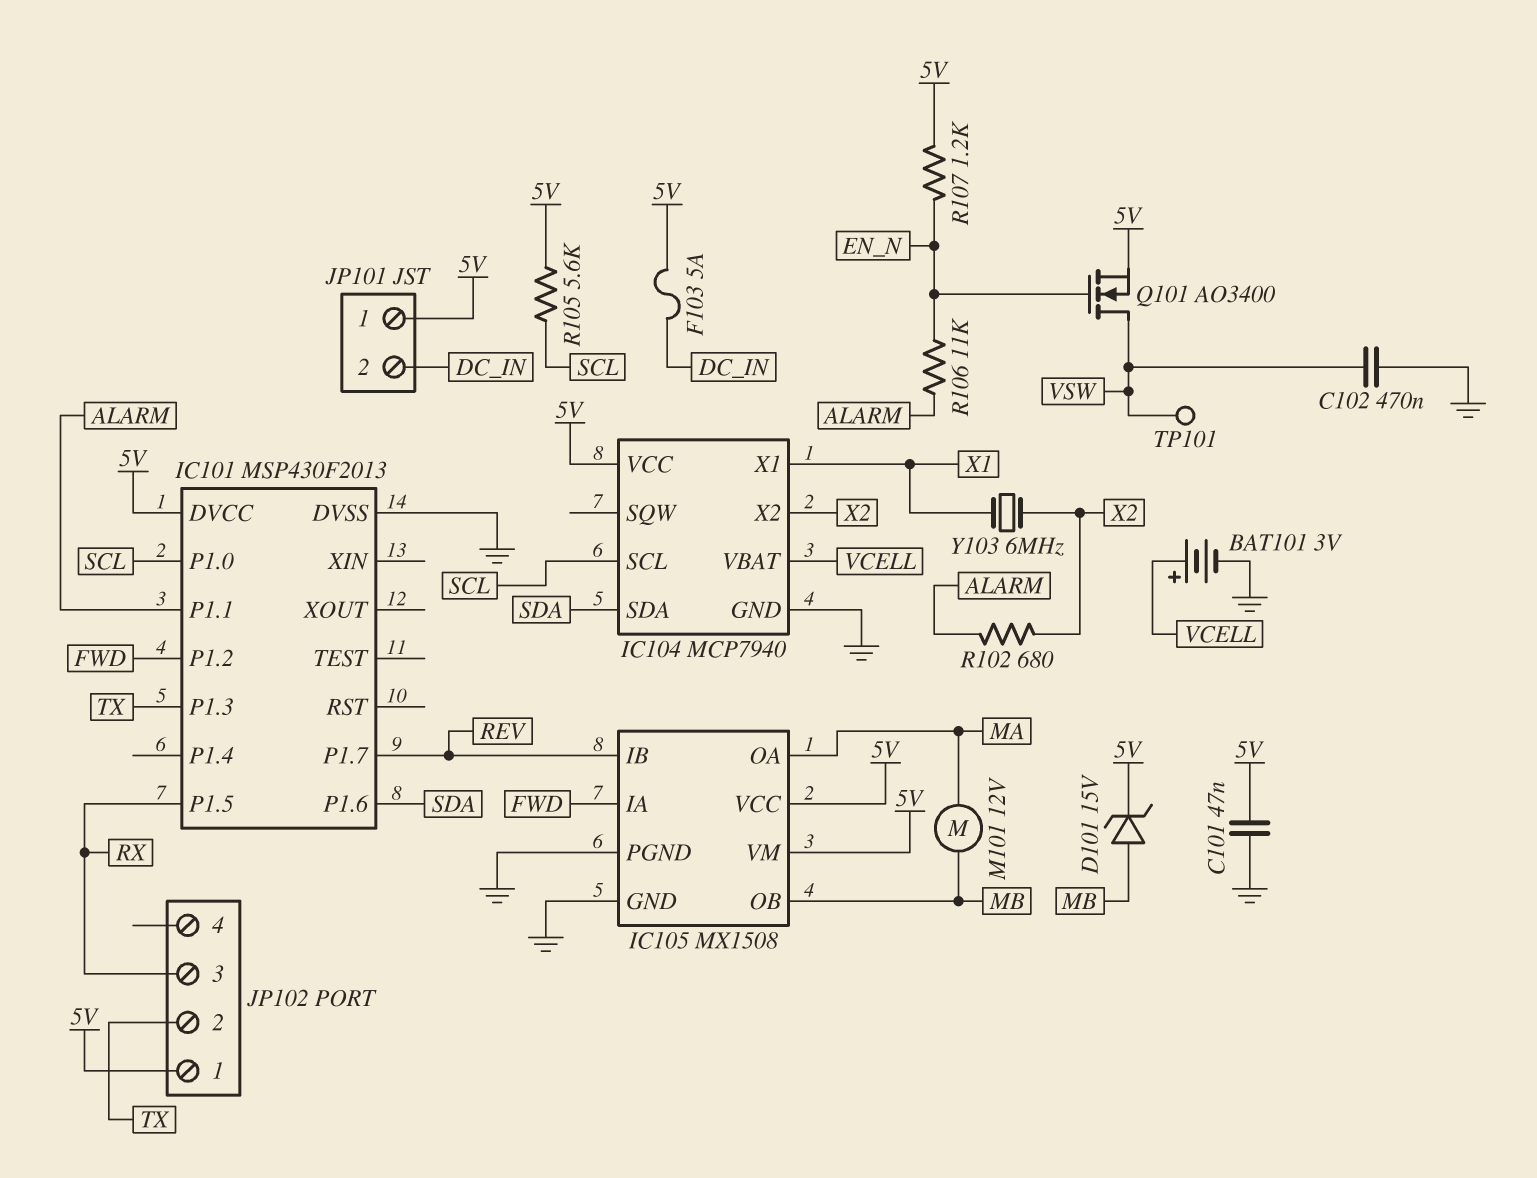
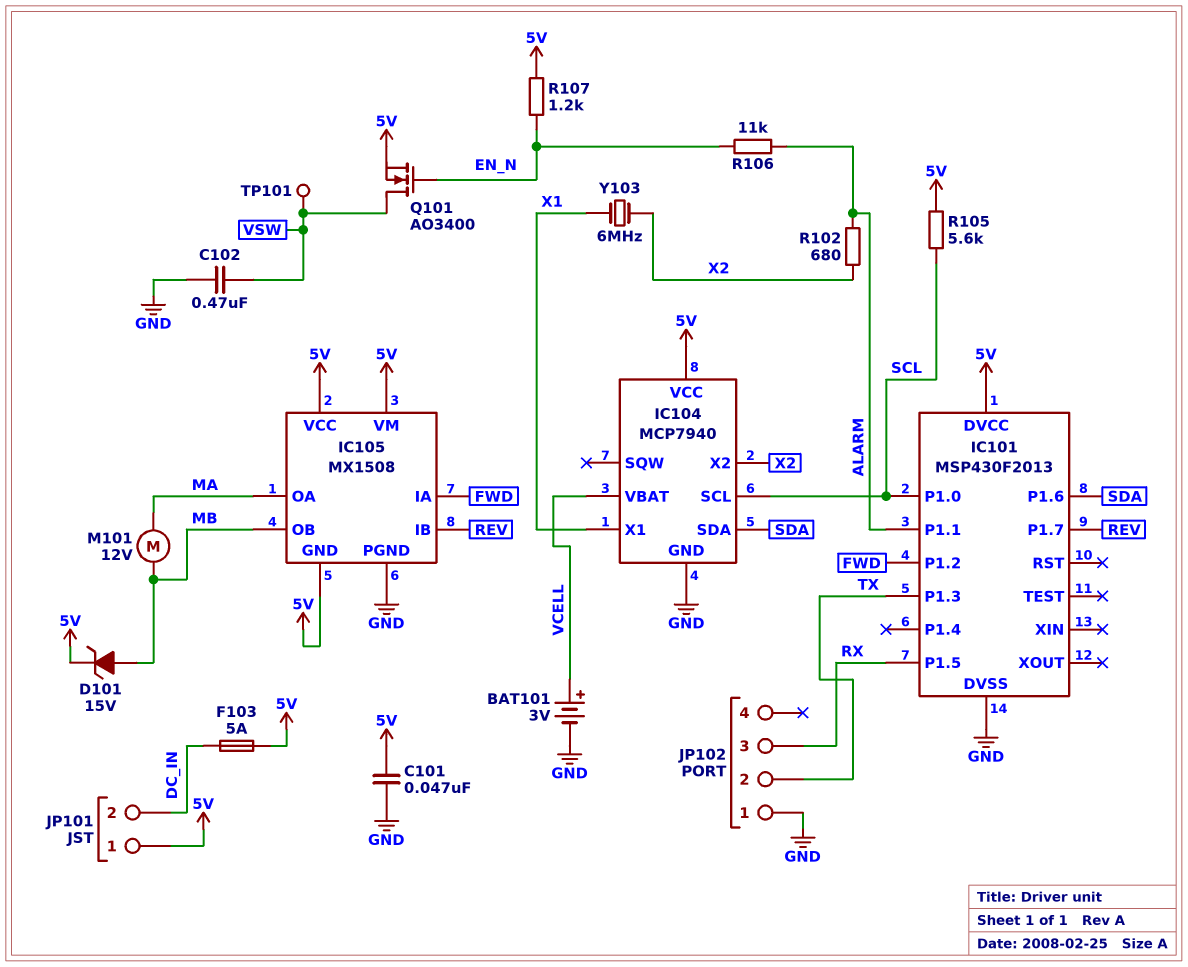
IC105 pin GND: GND -> 5V
JP102 pin 1: 5V -> GND

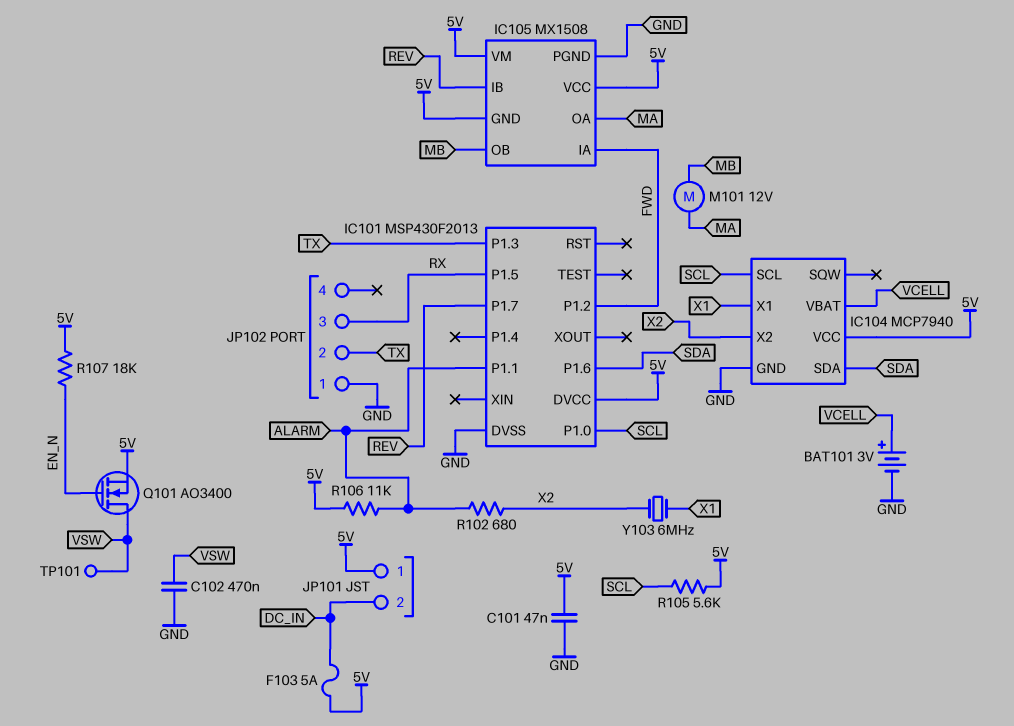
D101: zener 15V (A MB, K 5V) -> none
R106: 11k (ALARM, EN_N) -> 11k (5V, ALARM)
R107: 1.2k (5V, EN_N) -> 18k (5V, EN_N)

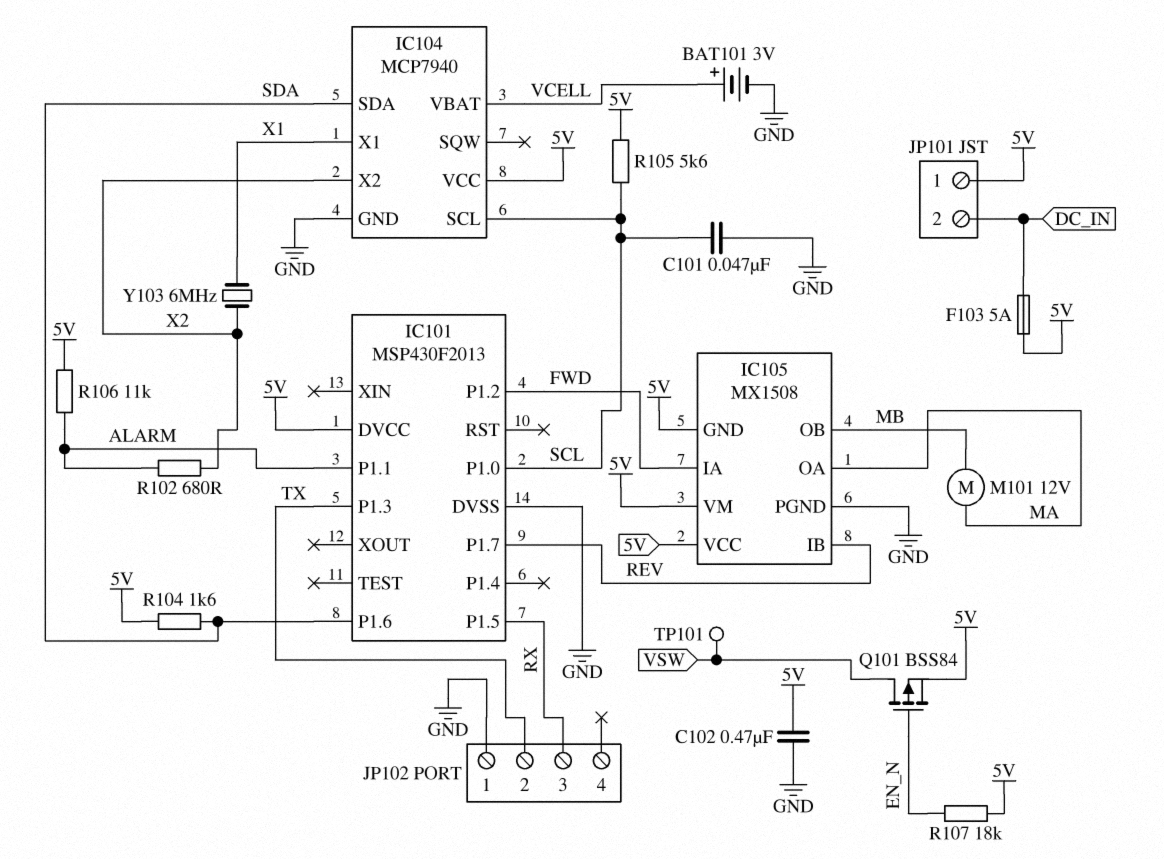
C101: 47nF (5V, GND) -> 47nF (GND, SCL)
C102: 470nF (GND, VSW) -> 470nF (5V, GND)
Q101: NMOS AO3400 (G EN_N, D VSW, S 5V) -> PMOS BSS84 (G EN_N, D VSW, S 5V)
R104: none -> 1.6k (5V, SDA)

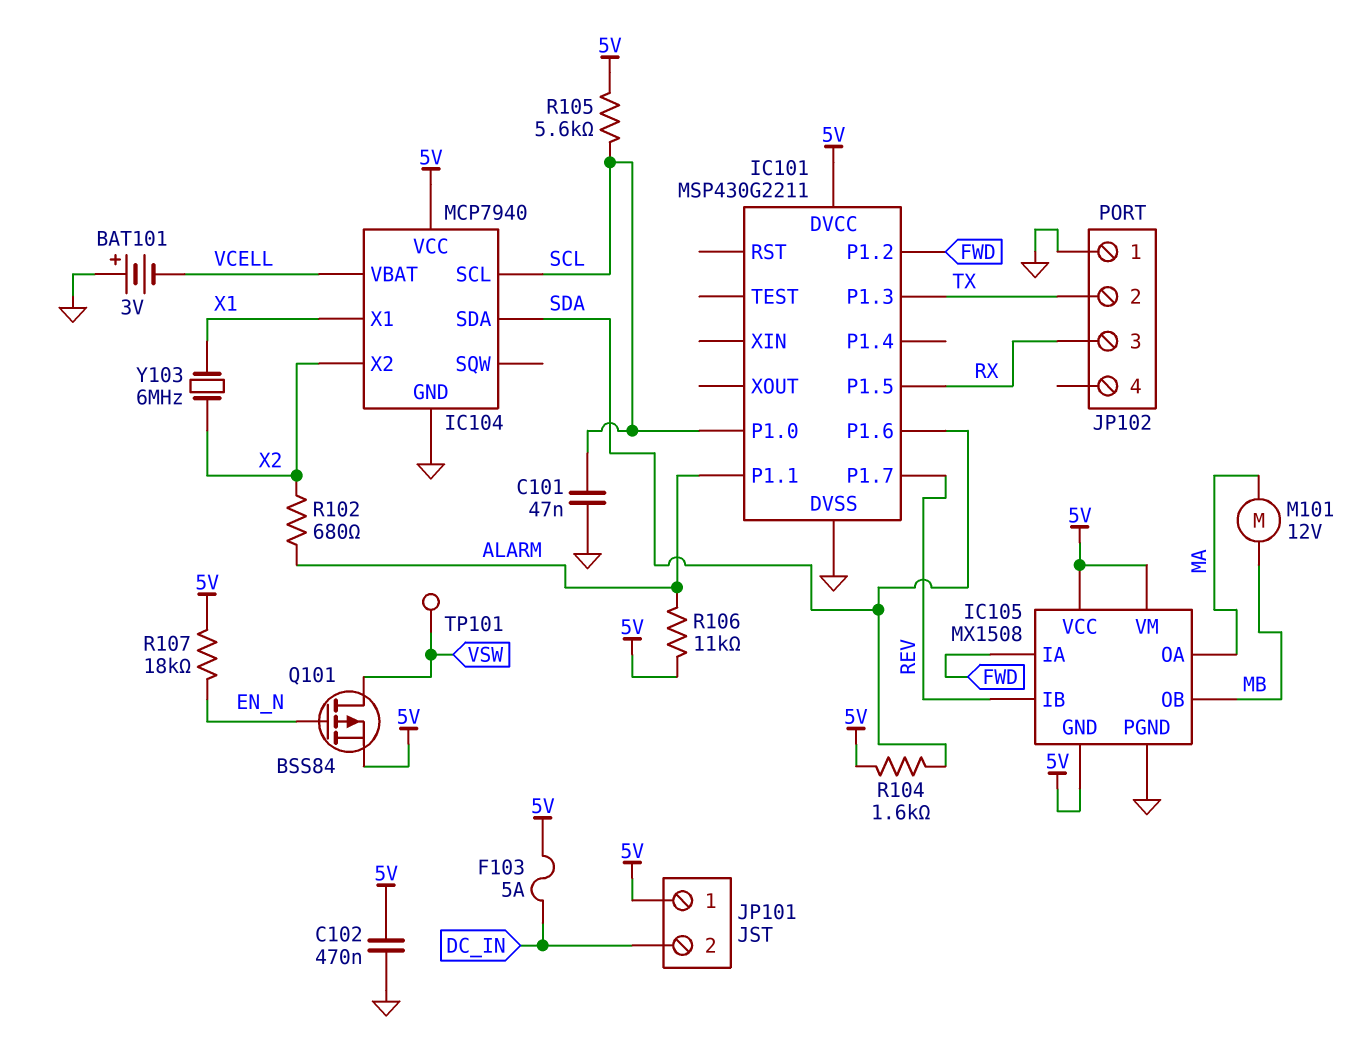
BAT101: 3V (plus VCELL, minus GND) -> 3V (plus GND, minus VCELL)
IC101: MSP430F2013 -> MSP430G2211

